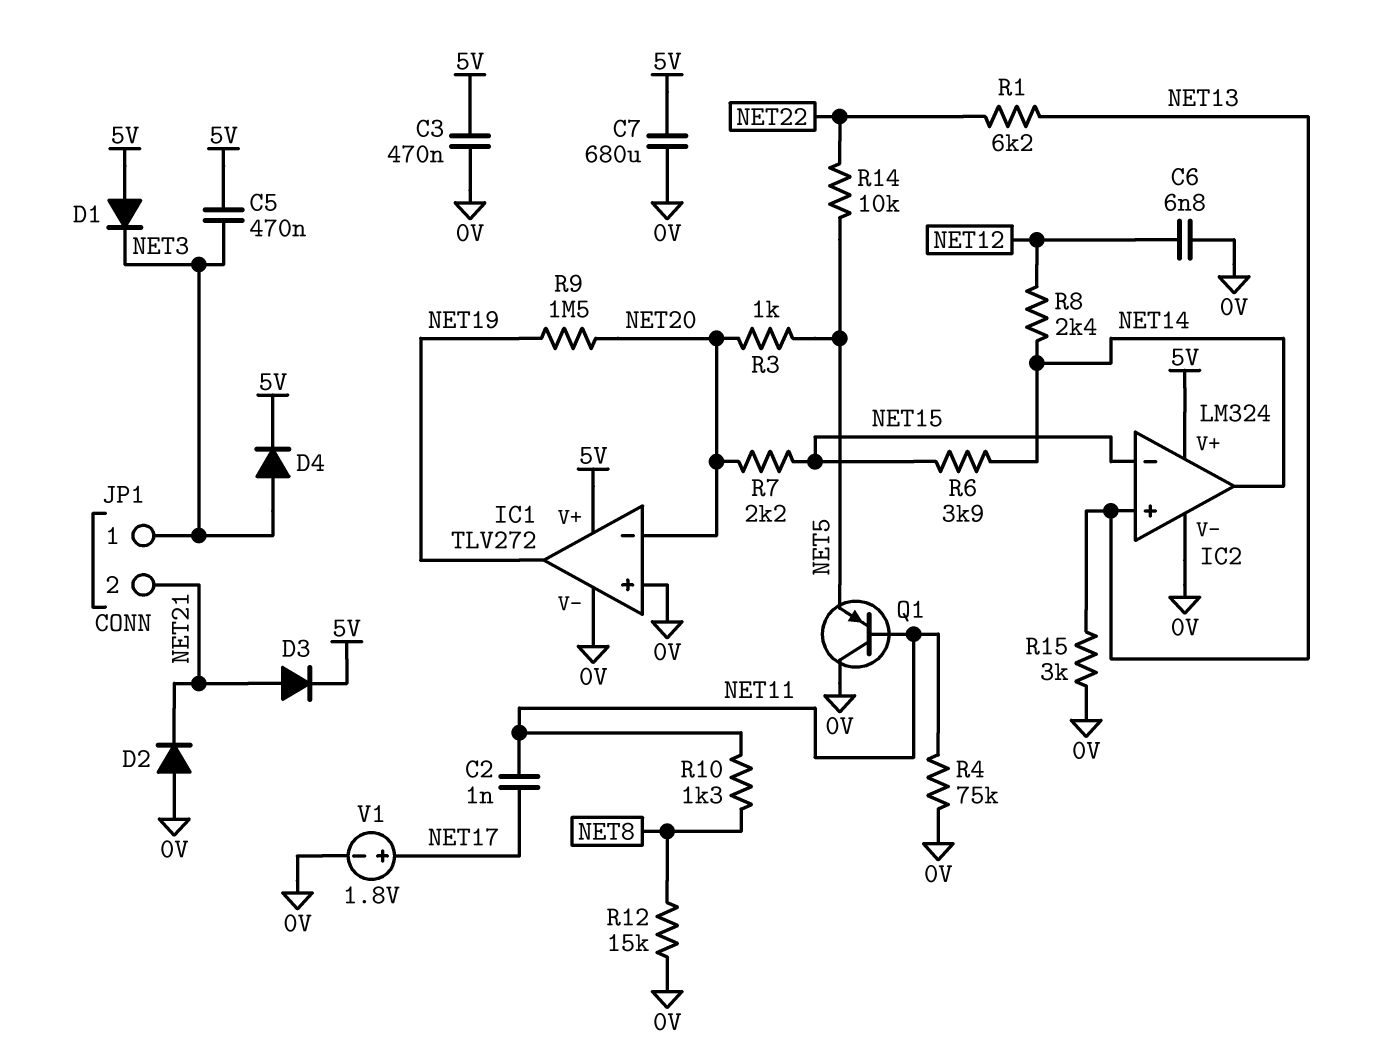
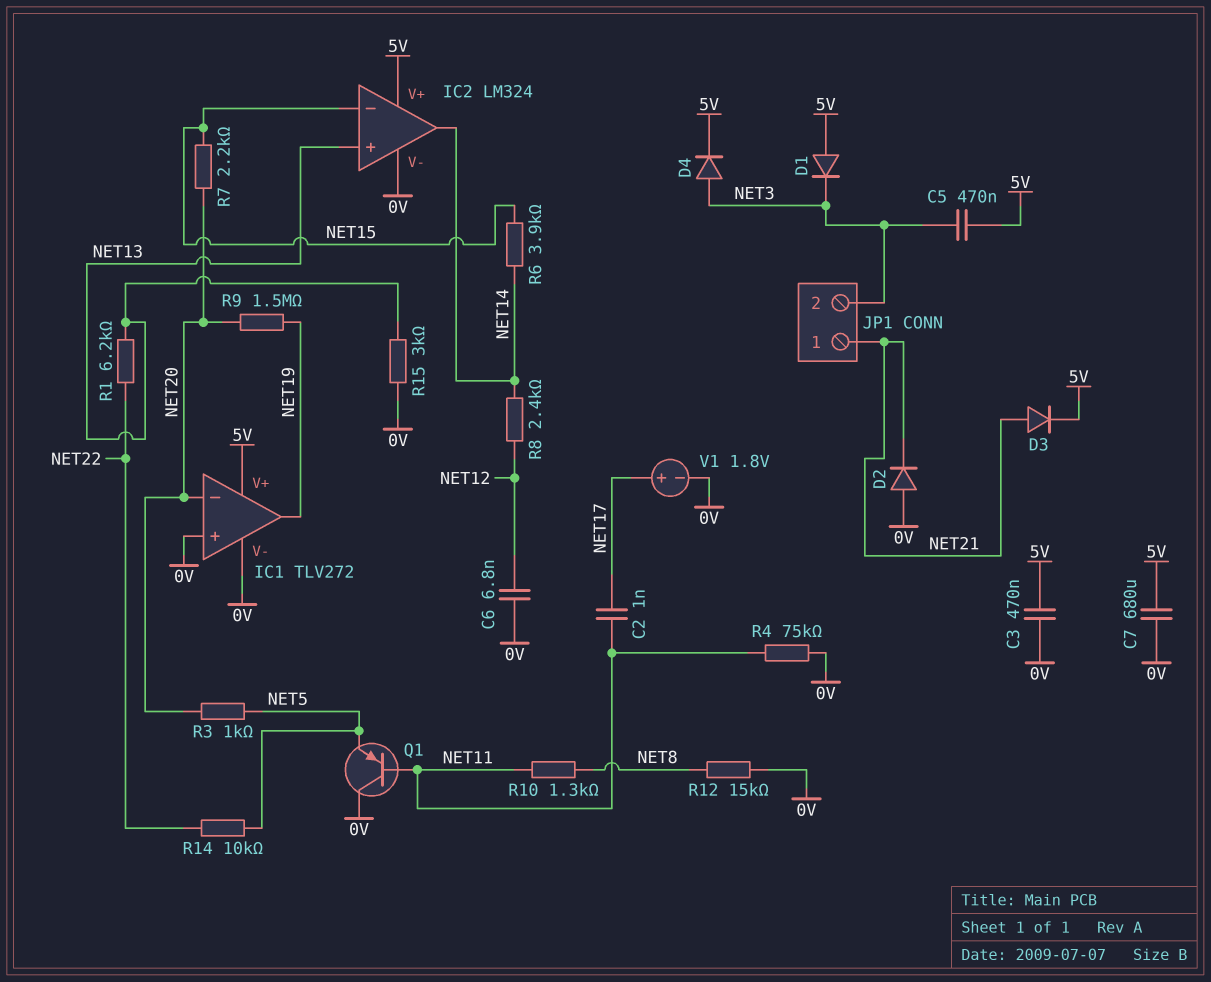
JP1 pin 1: NET3 -> NET21
JP1 pin 2: NET21 -> NET3

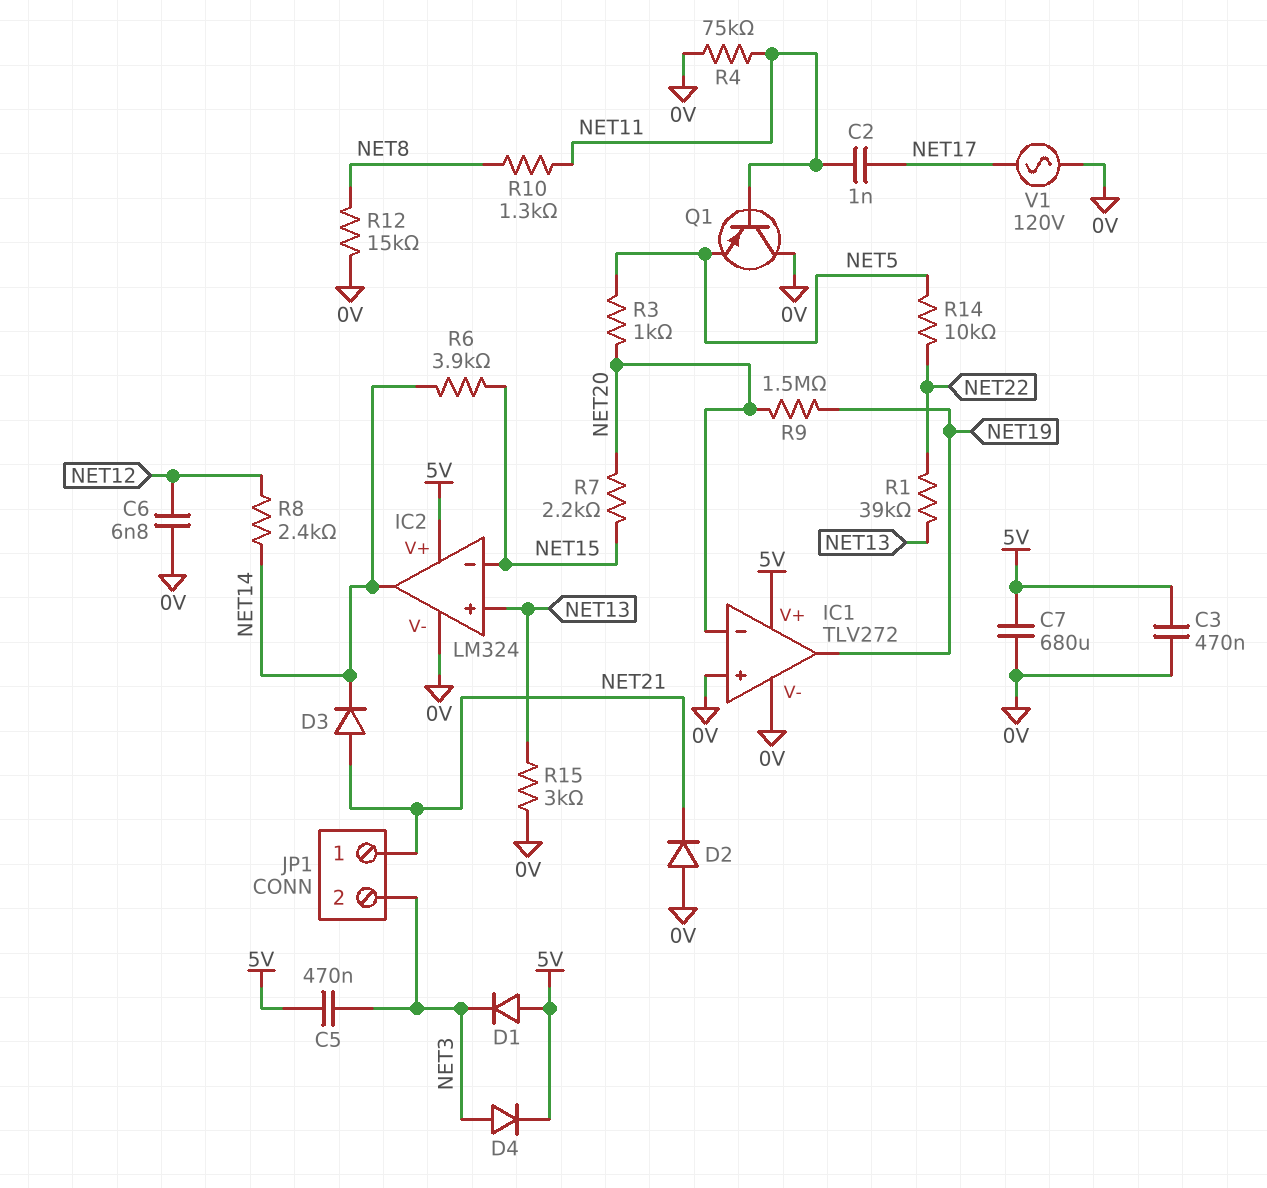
D3: diode (A NET21, K 5V) -> diode (A NET21, K NET14)
R1: 6.2k (NET13, NET22) -> 39k (NET13, NET22)
V1: 1.8V (plus NET17, minus 0V) -> AC 120V (0V, NET17)

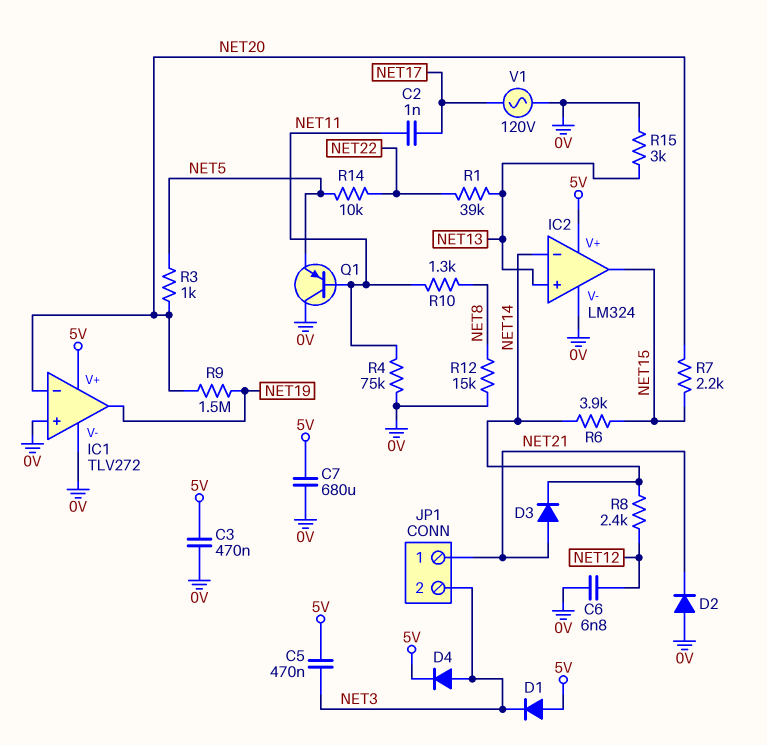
IC2 pin in-: NET15 -> NET14
IC2 pin out: NET14 -> NET15

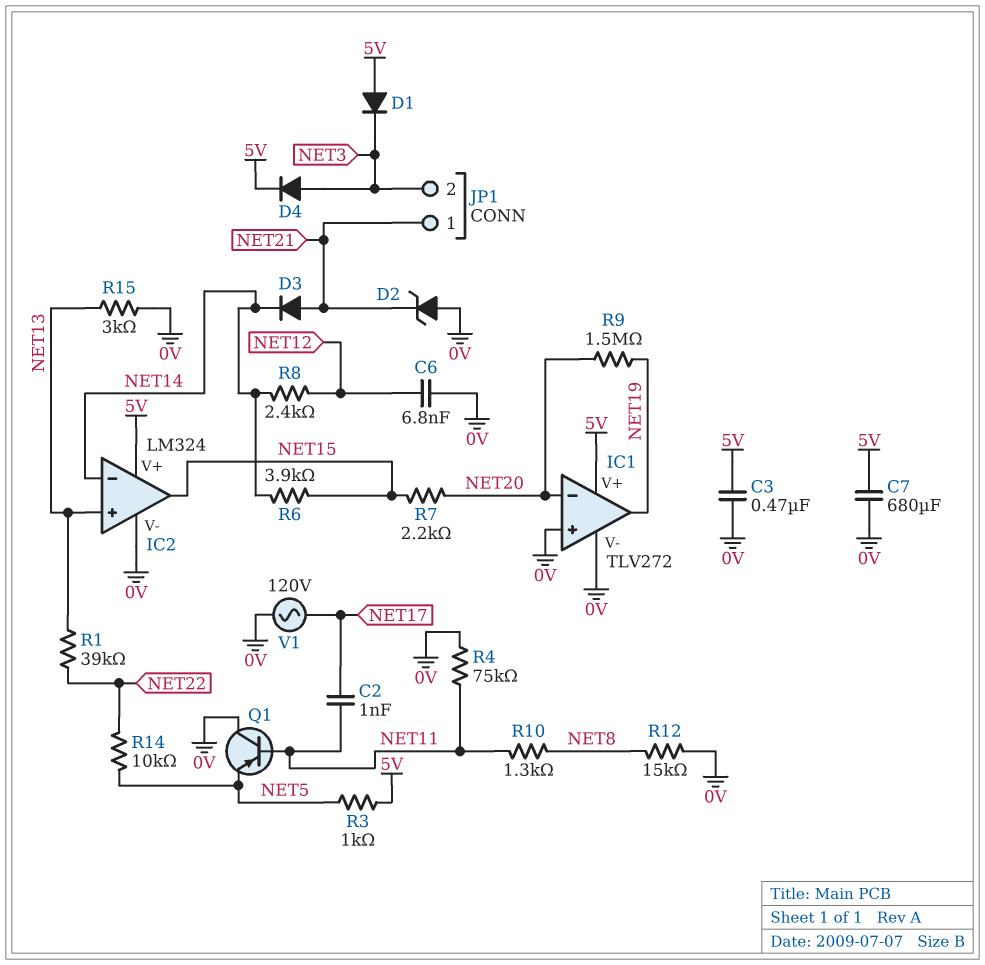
C5: 470nF (5V, NET3) -> none
D2: diode (A 0V, K NET21) -> zener (A 0V, K NET21)
R3: 1k (NET5, NET20) -> 1k (5V, NET5)

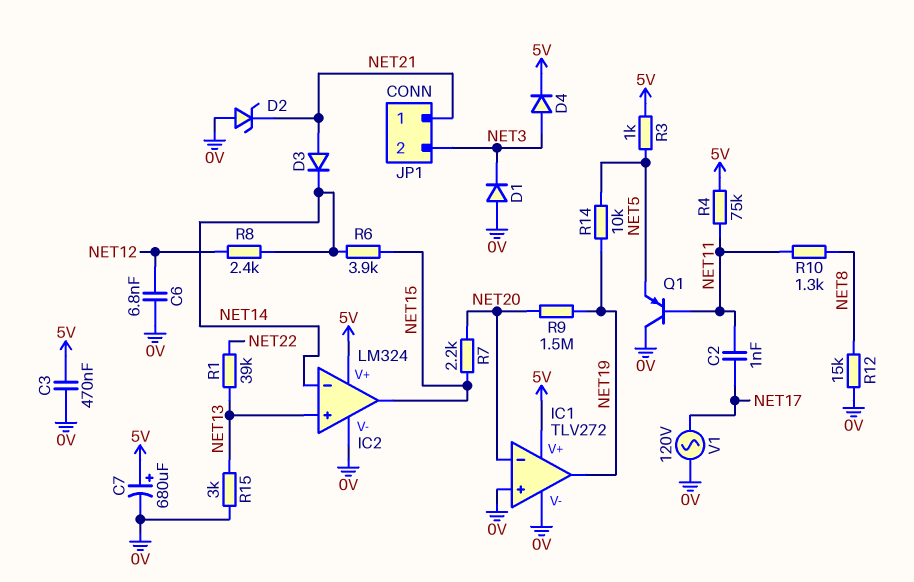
C7: 680uF (0V, 5V) -> 680uF (plus 5V, minus 0V)
D1: diode (A 5V, K NET3) -> diode (A 0V, K NET3)
R4: 75k (0V, NET11) -> 75k (5V, NET11)
R14: 10k (NET5, NET22) -> 10k (NET5, NET19)

